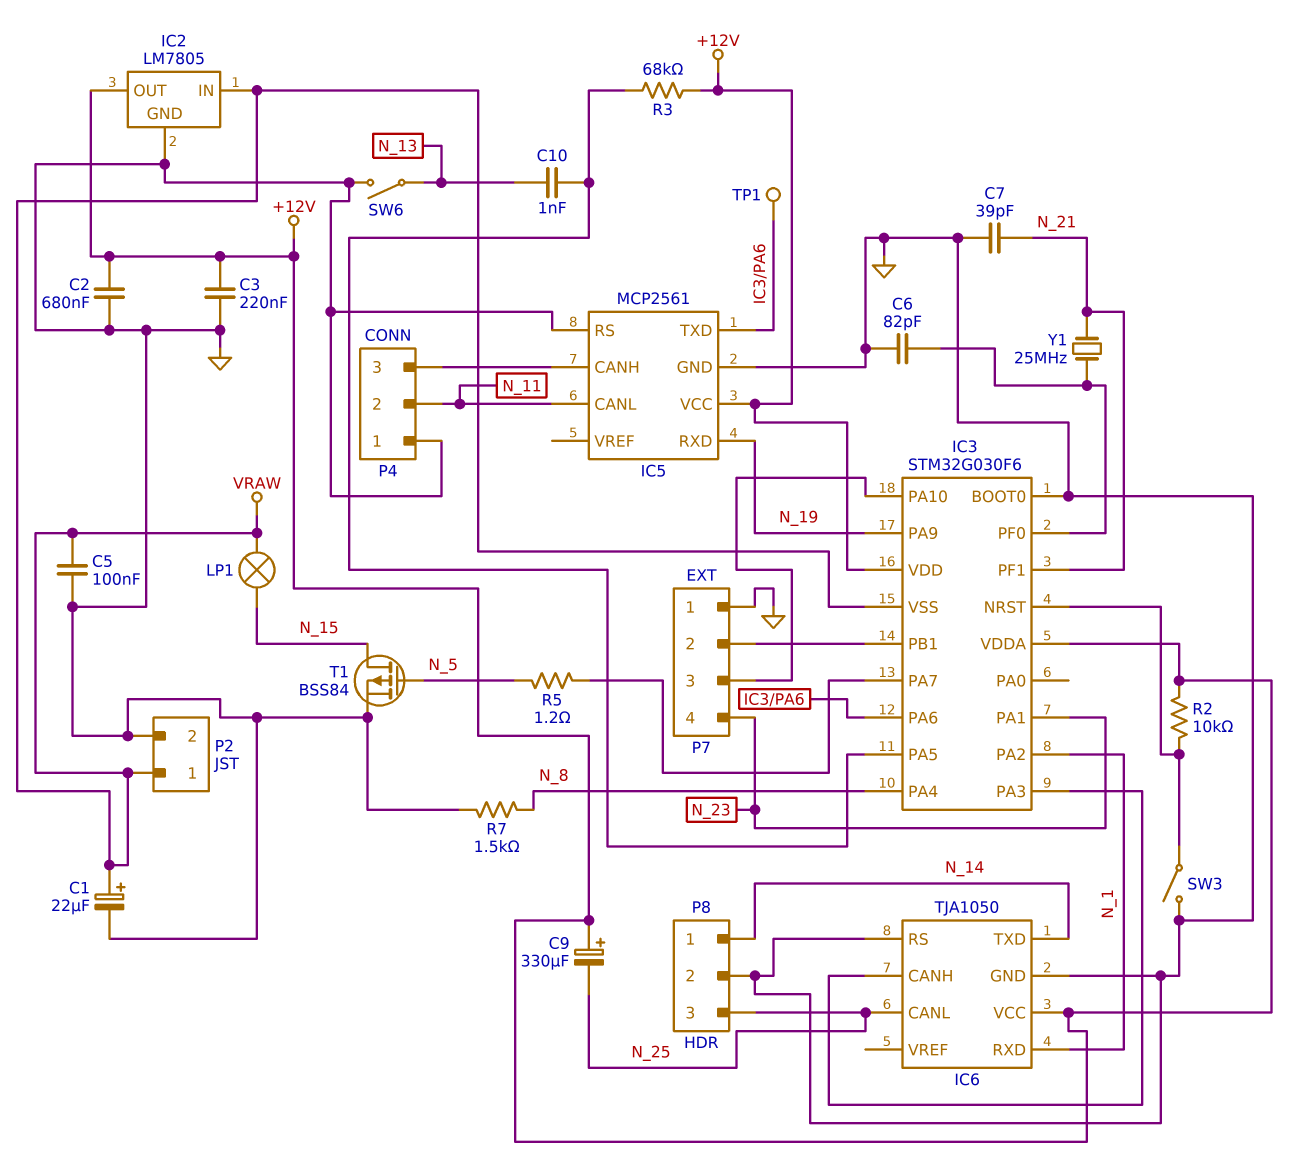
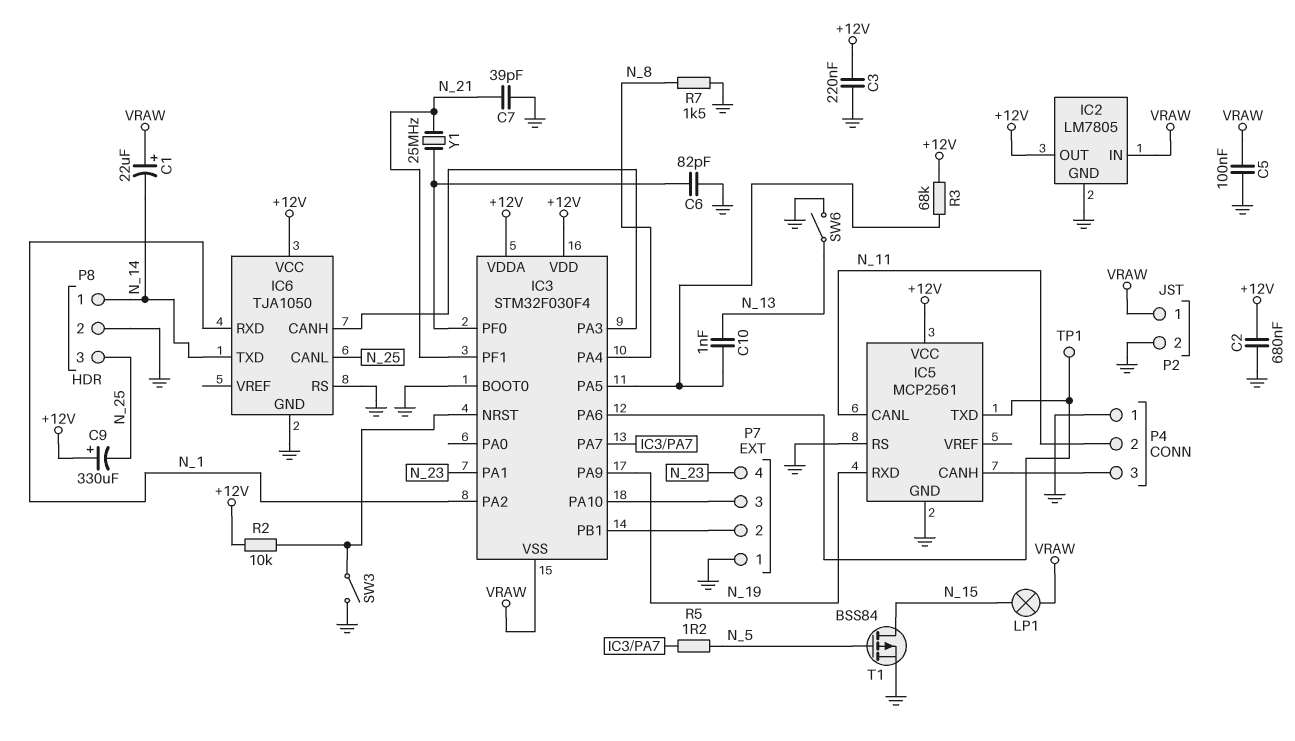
C1: 22uF (plus VRAW, minus GND) -> 22uF (plus VRAW, minus N_14)
IC3: STM32G030F6 -> STM32F030F4

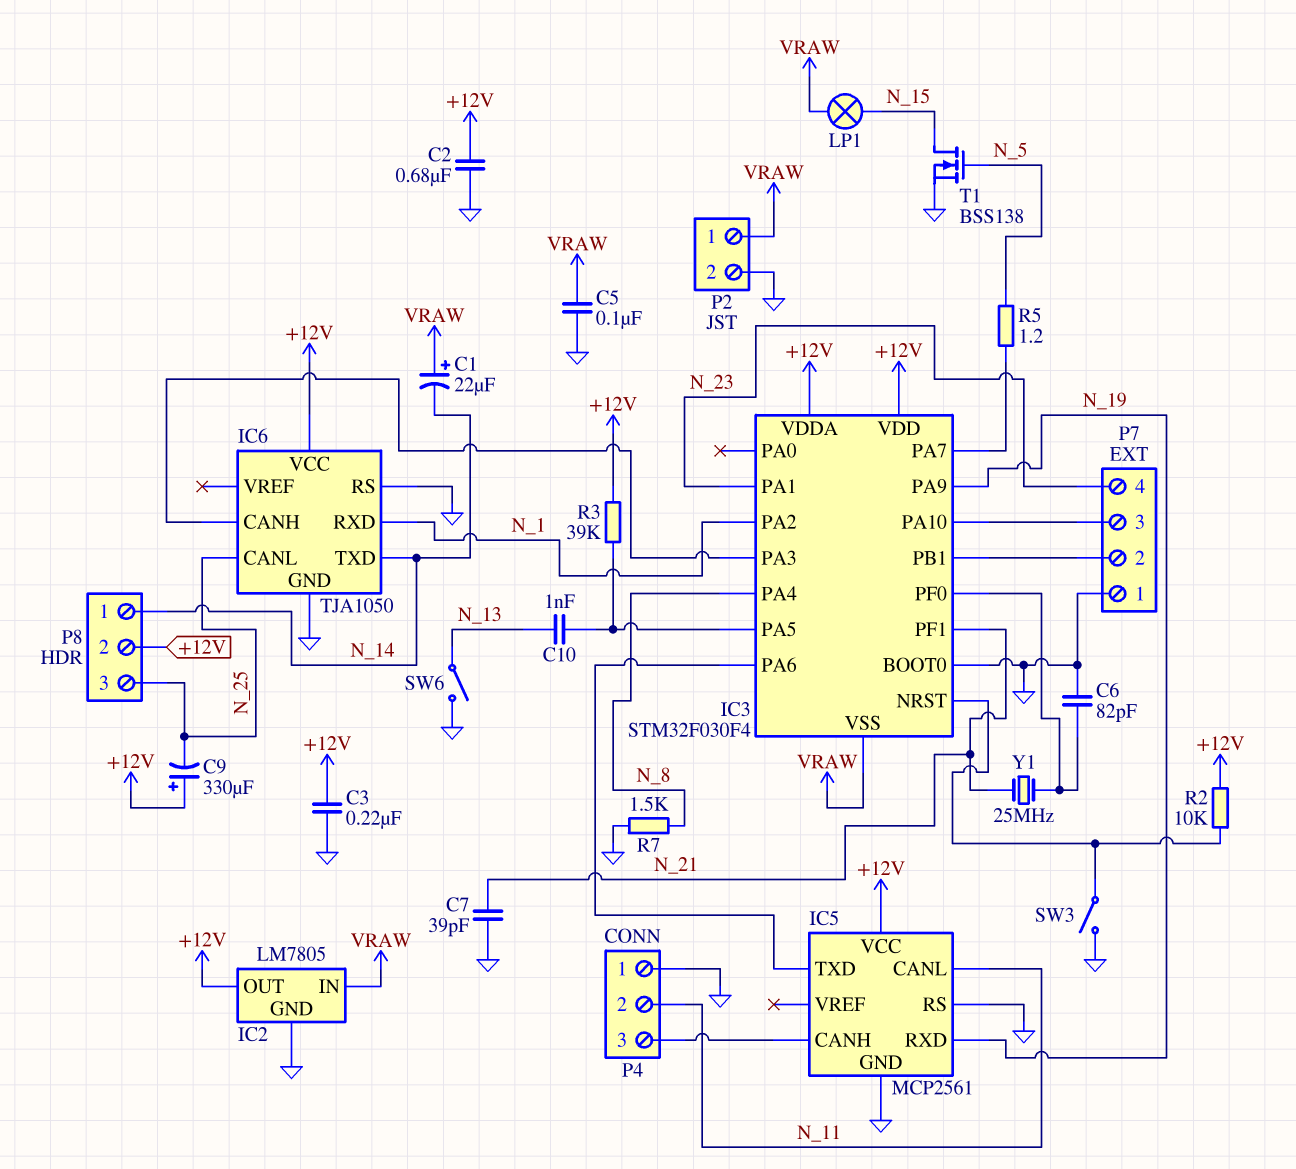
P8 pin 2: GND -> +12V
R3: 68k (+12V, IC3/PA5) -> 39k (+12V, IC3/PA5)
T1: PMOS BSS84 (G N_5, D N_15, S GND) -> NMOS BSS138 (G N_5, D N_15, S GND)
TP1: test point (IC3/PA6) -> none

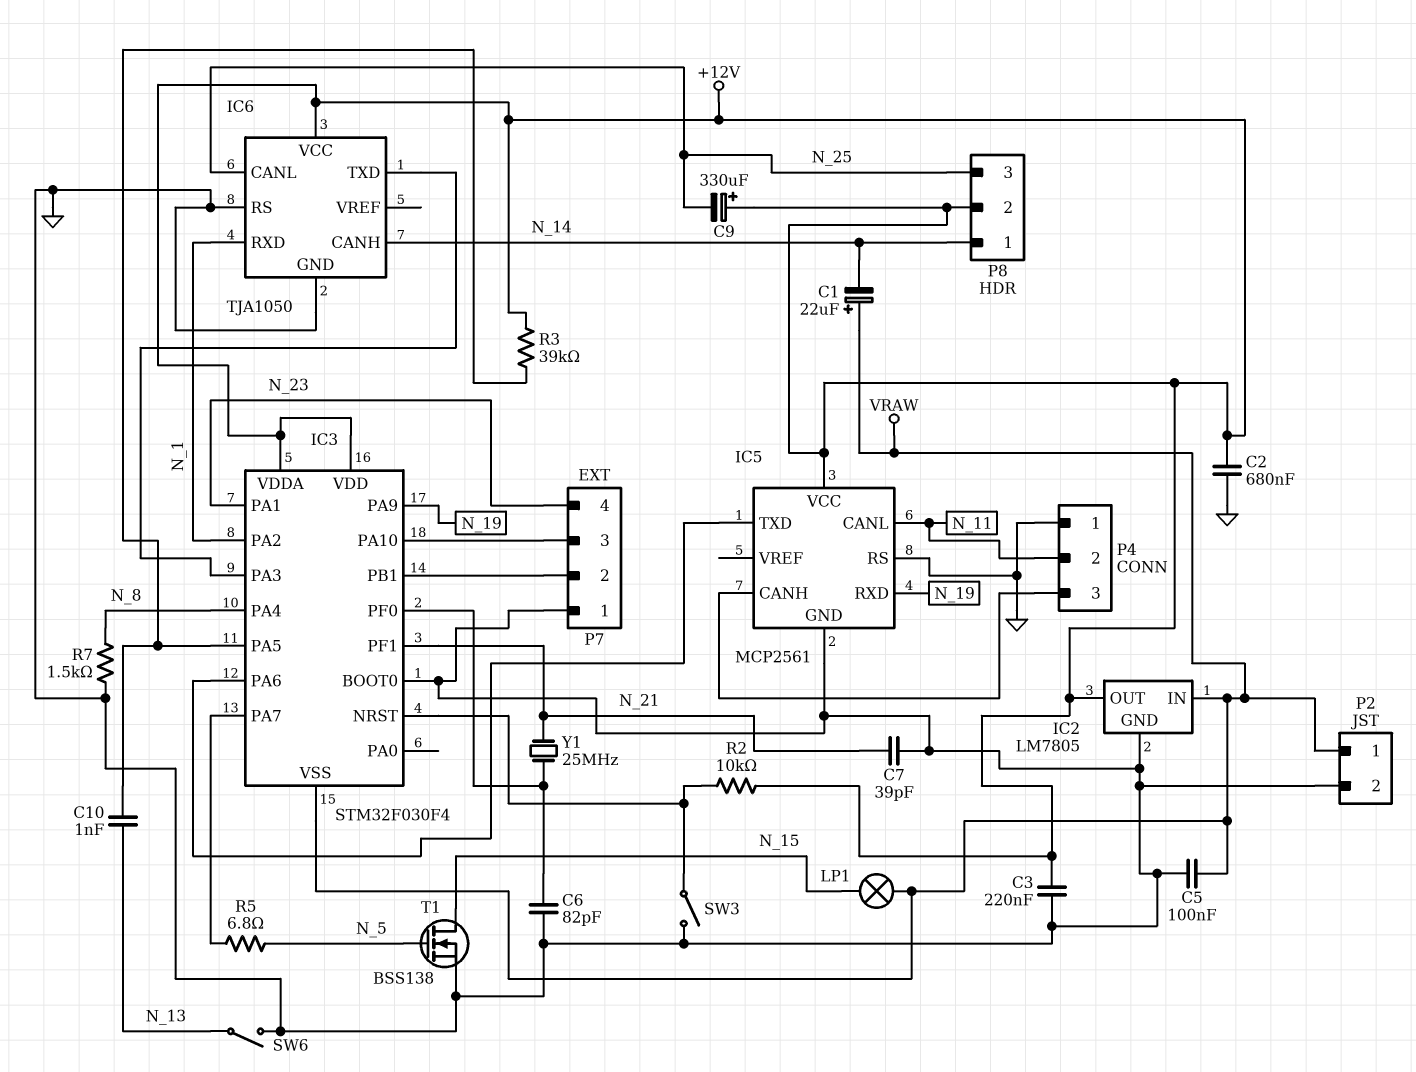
IC6 pin CANH: IC3/PA3 -> N_14
IC6 pin TXD: N_14 -> IC3/PA3
R5: 1.2 (IC3/PA7, N_5) -> 6.8 (IC3/PA7, N_5)

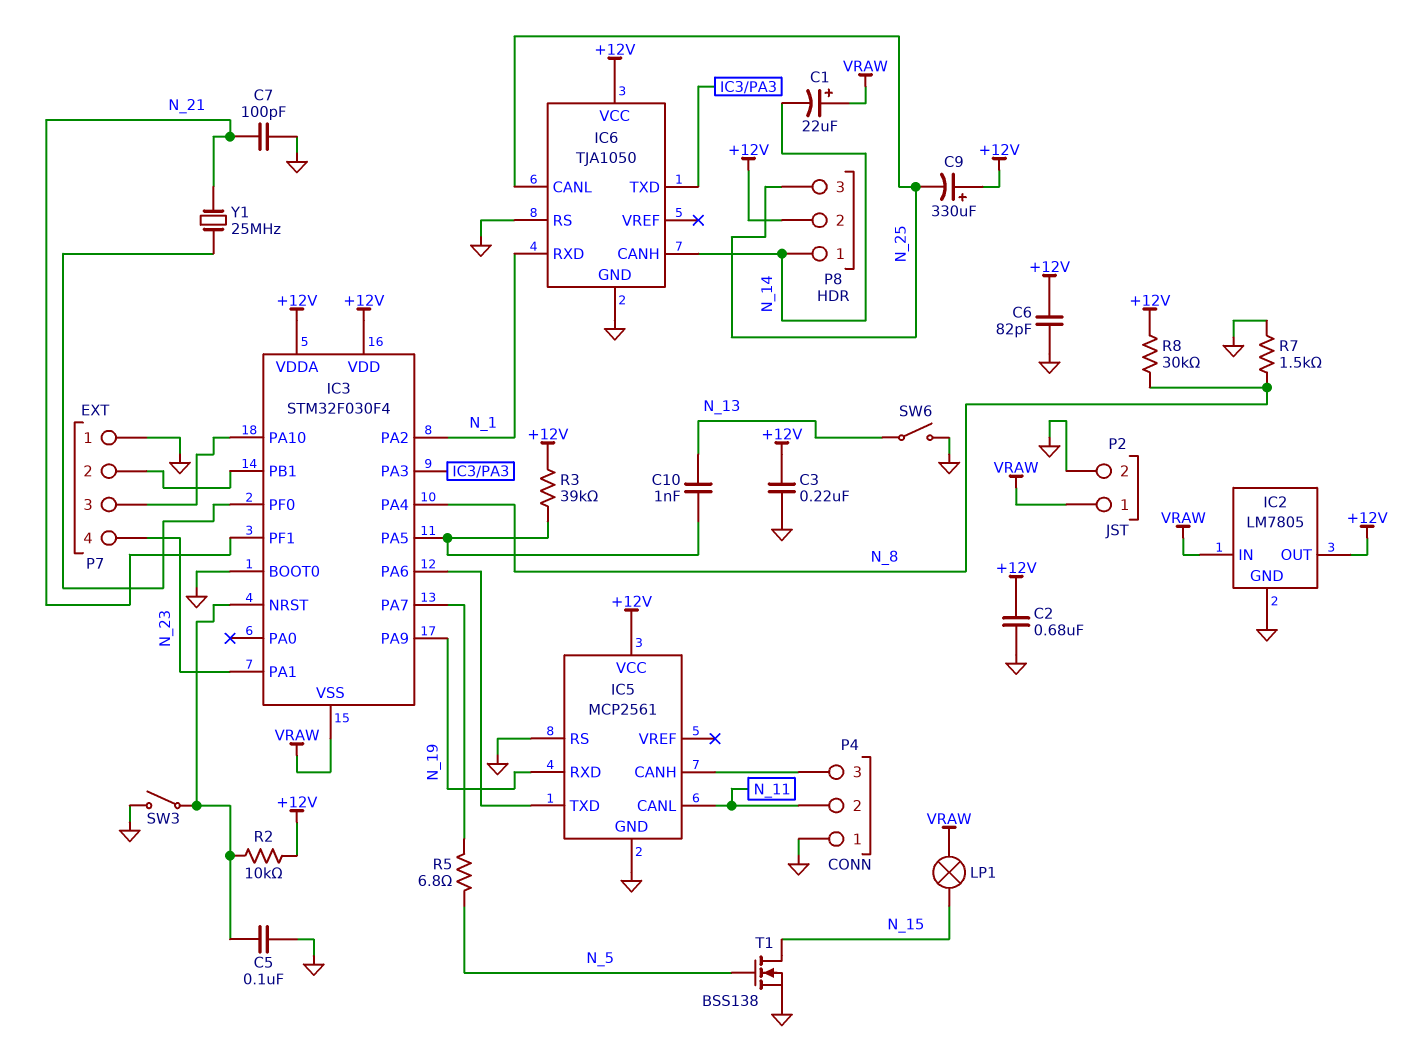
C5: 100nF (GND, VRAW) -> 100nF (GND, IC3/NRST)
C6: 82pF (GND, IC3/PF0) -> 82pF (+12V, GND)
C7: 39pF (GND, N_21) -> 100pF (GND, N_21)
R8: none -> 30k (+12V, N_8)

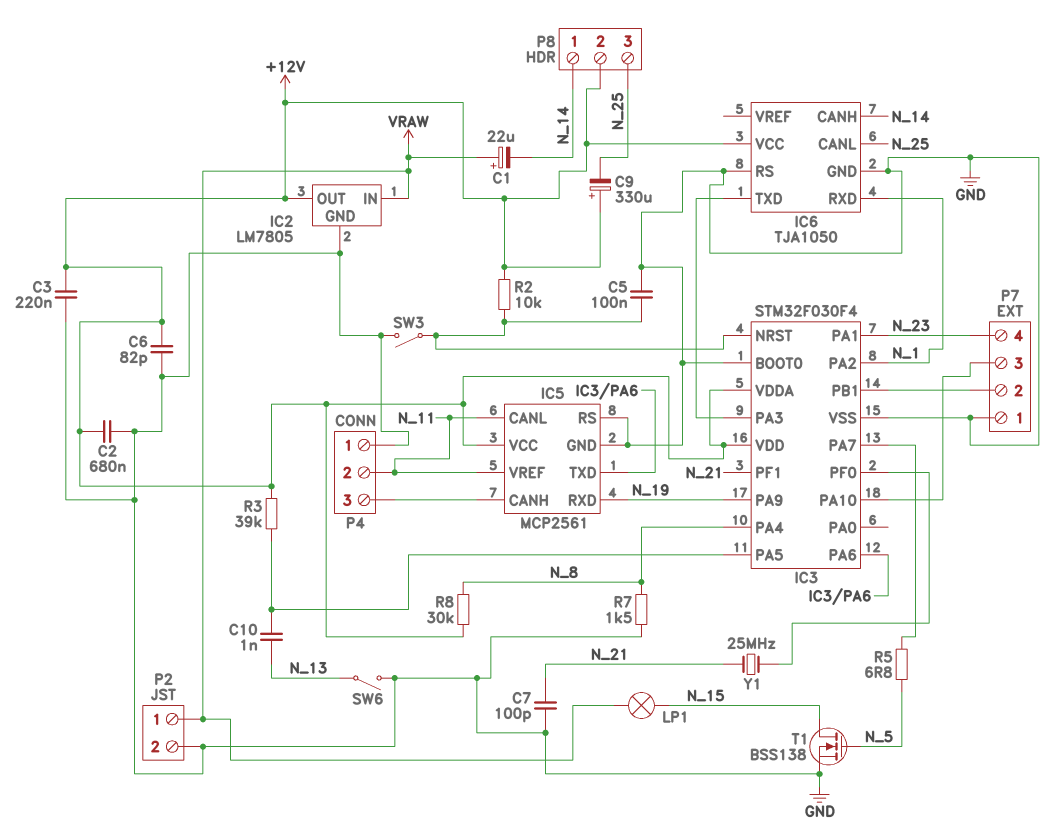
IC3 pin VSS: VRAW -> GND
IC5 pin VREF: none -> N_11

